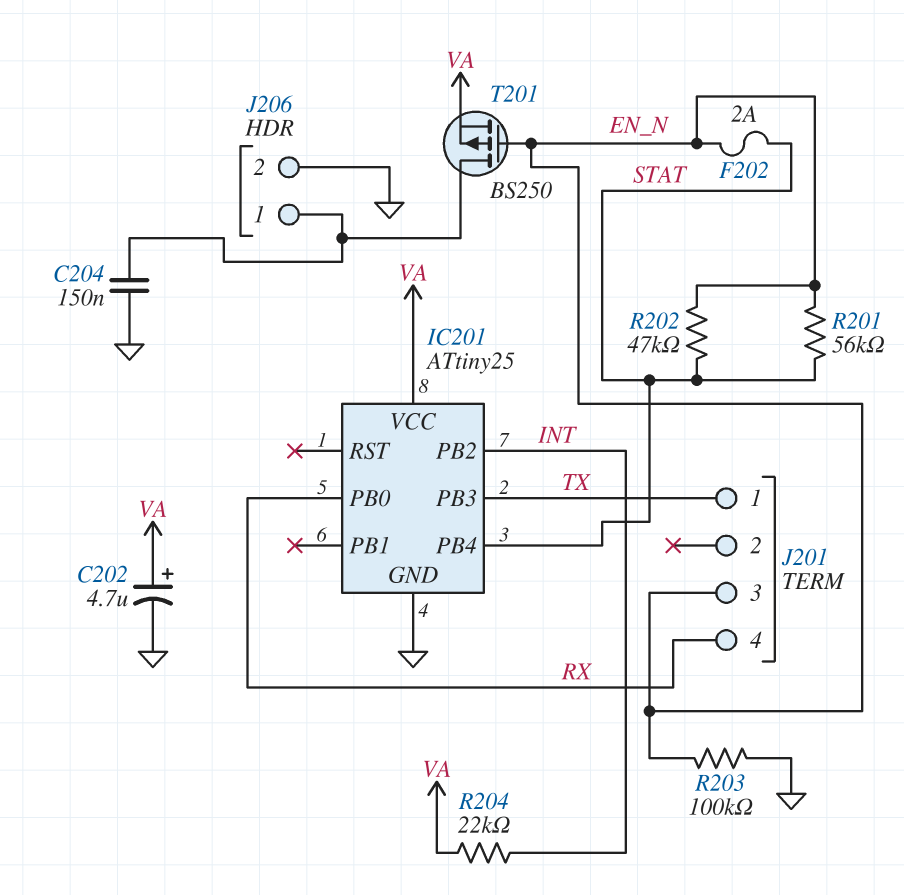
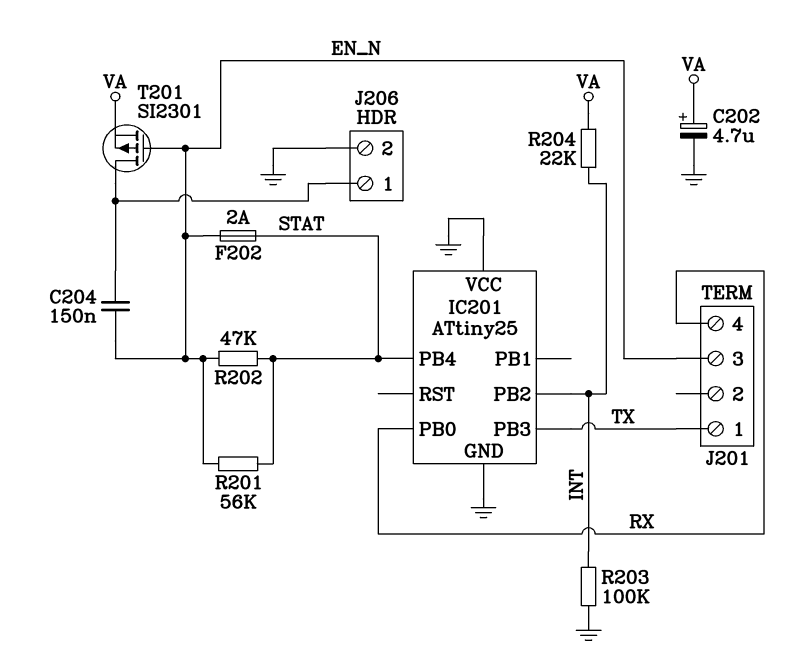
C204: 150nF (GND, J206/1) -> 150nF (EN_N, J206/1)
IC201 pin VCC: VA -> GND
R203: 100k (EN_N, GND) -> 100k (GND, INT)
T201: PMOS BS250 (G EN_N, D J206/1, S VA) -> PMOS SI2301 (G EN_N, D J206/1, S VA)

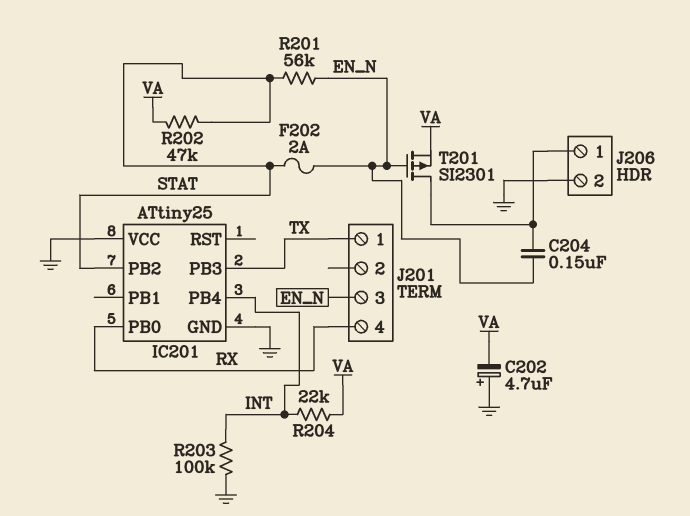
C202: 4.7uF (plus VA, minus GND) -> 4.7uF (plus GND, minus VA)
IC201 pin PB2: INT -> STAT
IC201 pin PB4: STAT -> INT
R202: 47k (EN_N, STAT) -> 47k (STAT, VA)

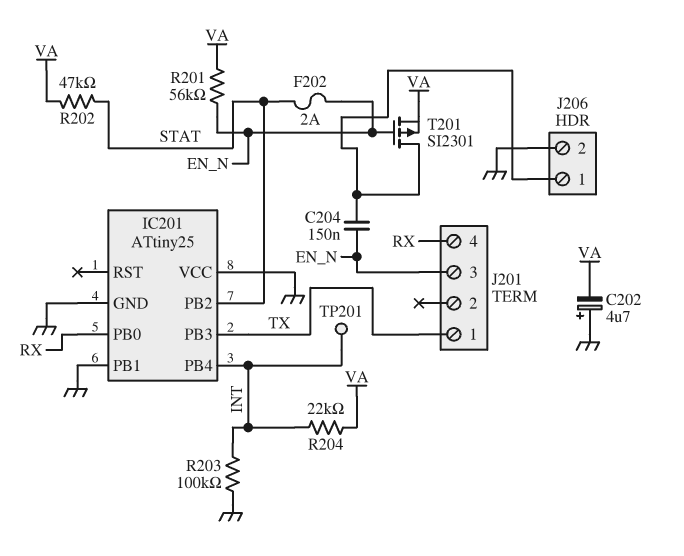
IC201 pin PB1: none -> GND
R201: 56k (EN_N, STAT) -> 56k (EN_N, VA)
TP201: none -> test point (INT)

